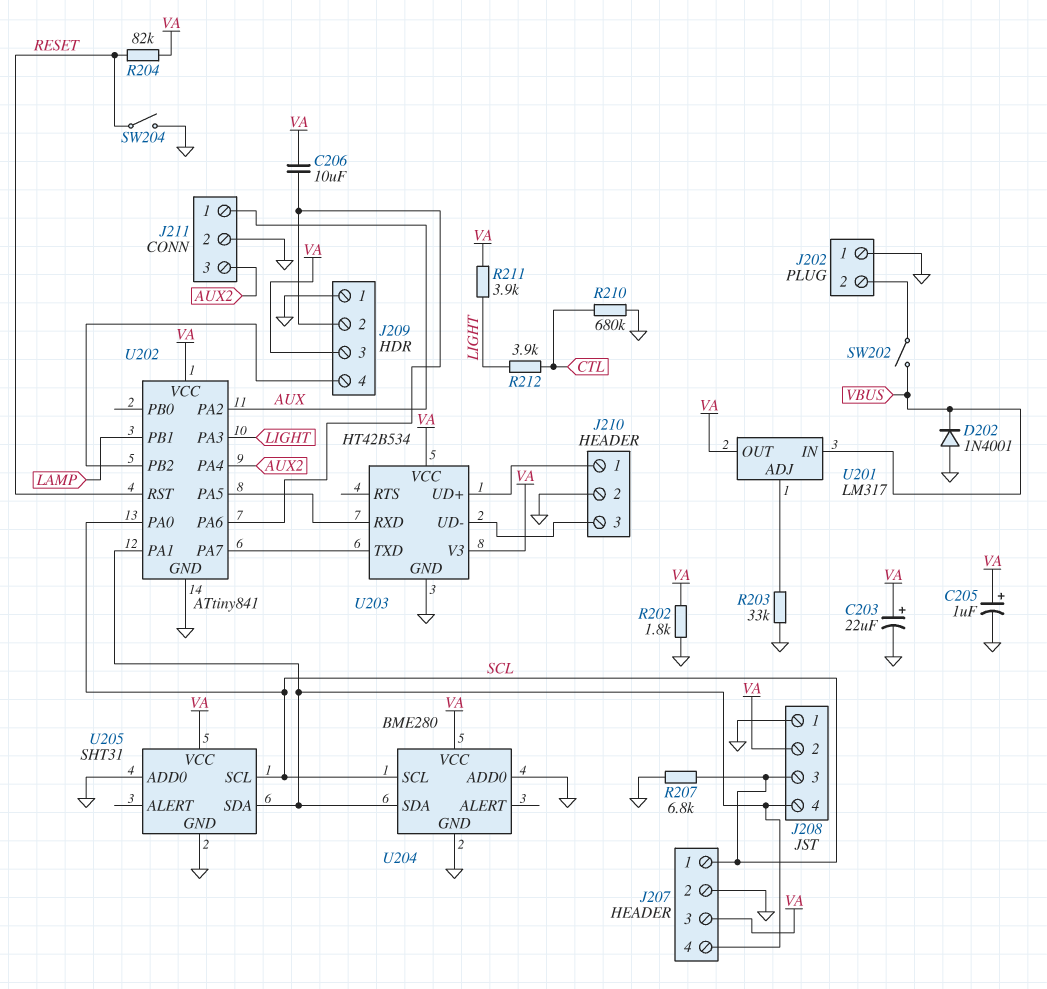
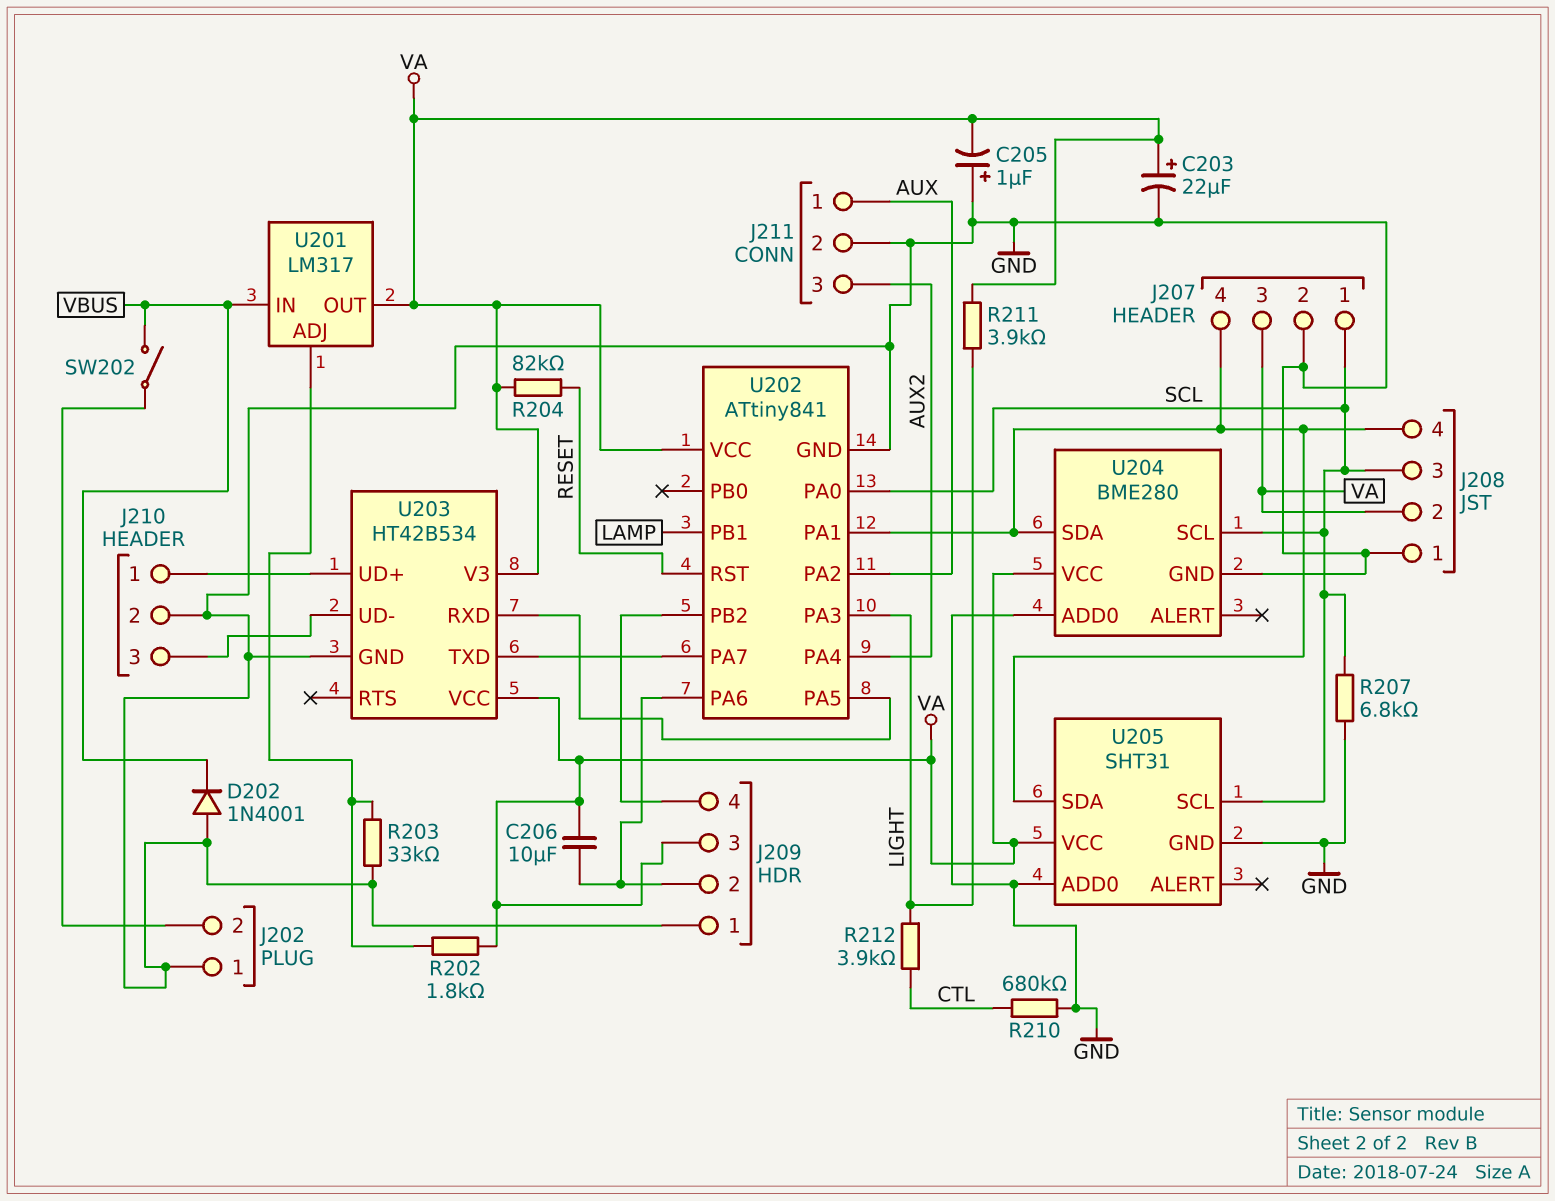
C205: 1uF (plus VA, minus GND) -> 1uF (plus GND, minus VA)
R202: 1.8k (GND, VA) -> 1.8k (U201/ADJ, VA)
SW204: switch (GND, RESET) -> none

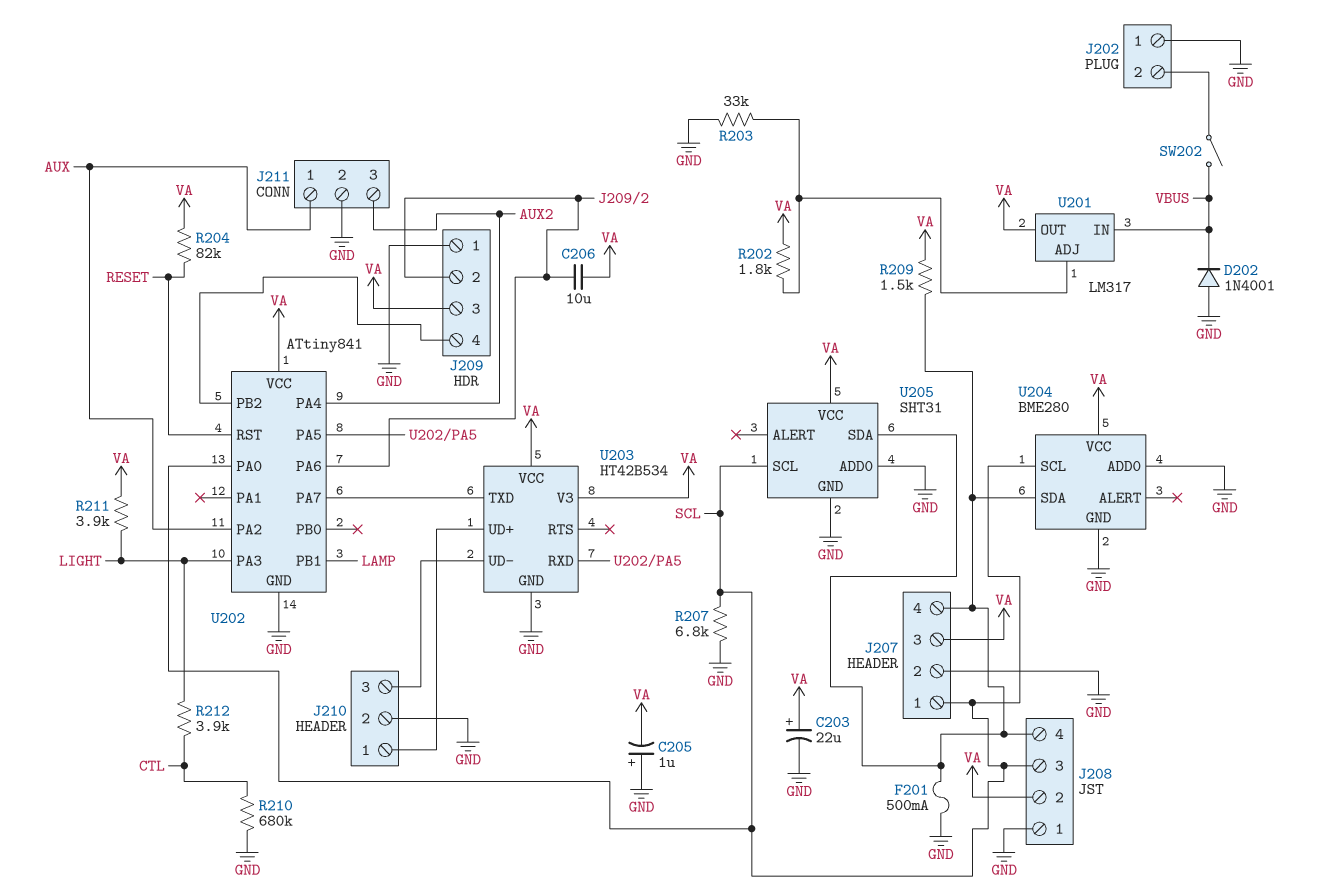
F201: none -> 500mA (GND, J207/4)
R209: none -> 1.5k (J207/4, VA)
U202 pin PA1: J207/4 -> none

